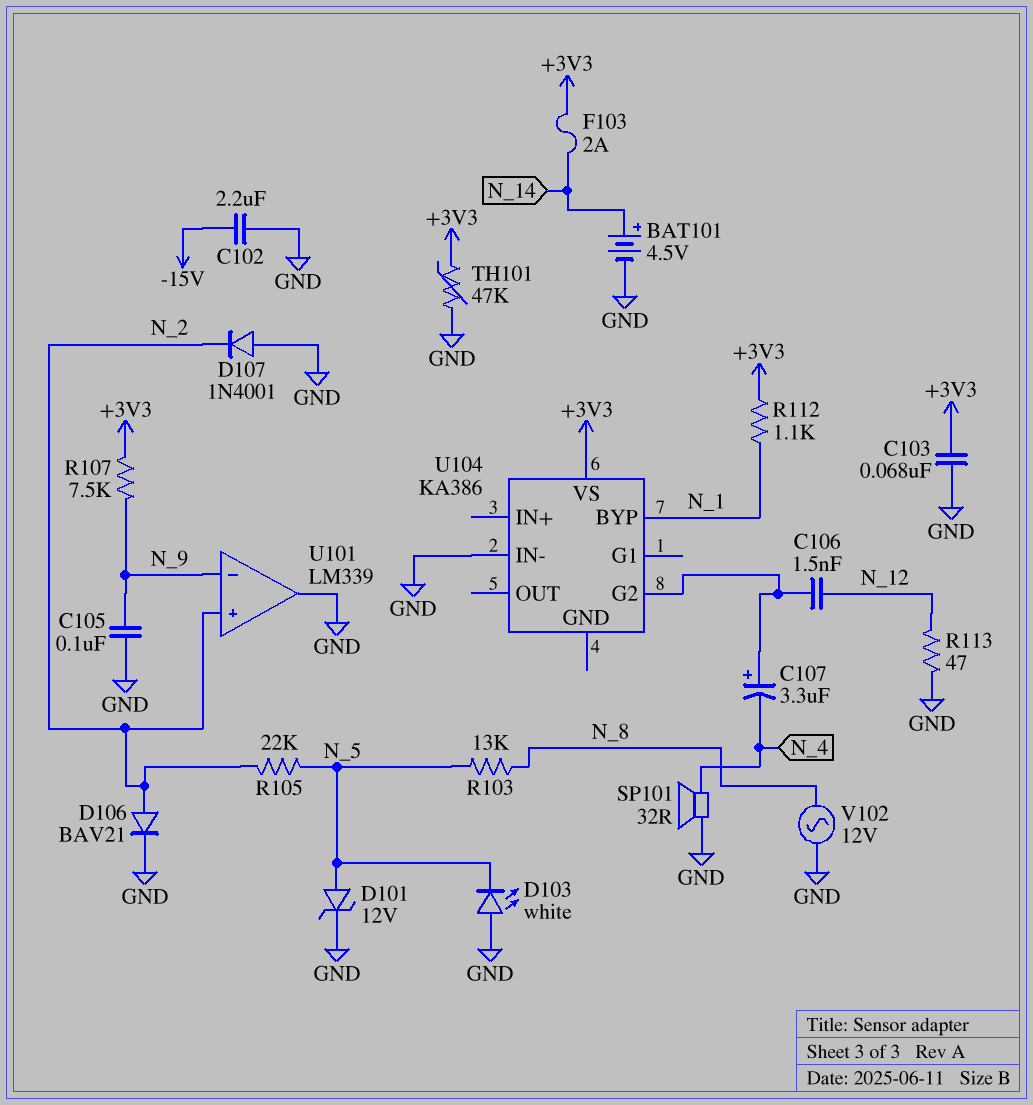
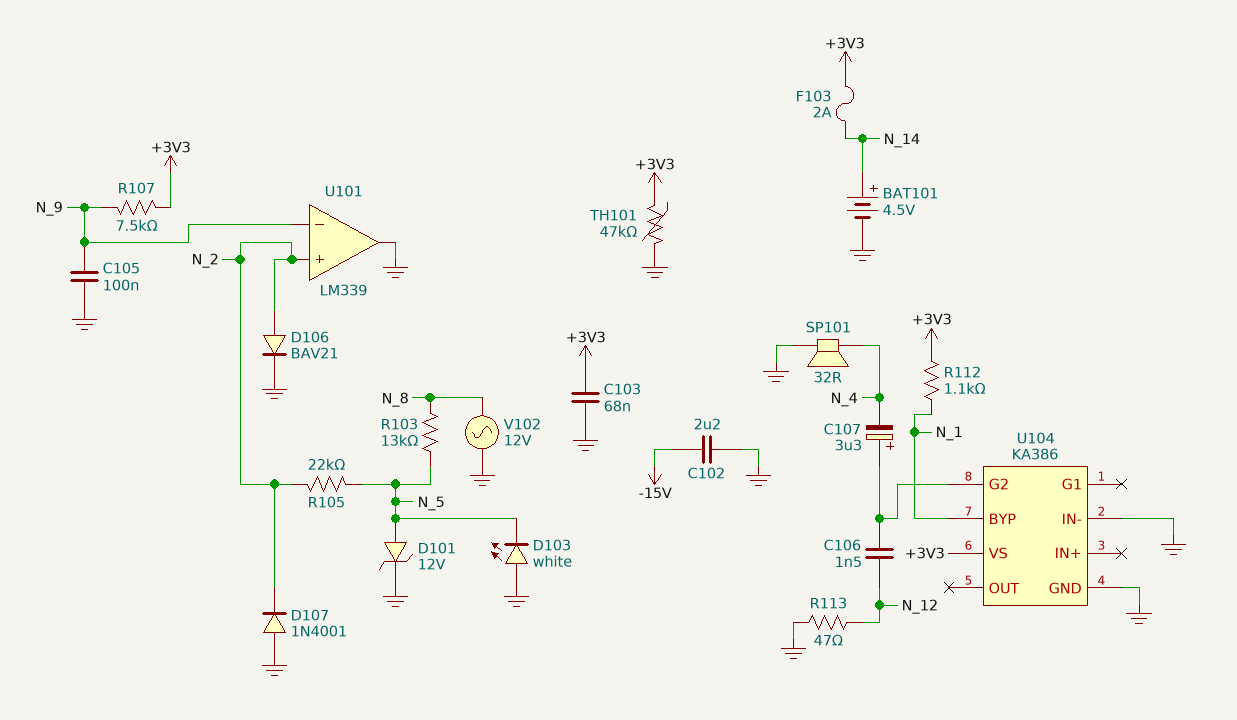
U104 pin GND: none -> GND

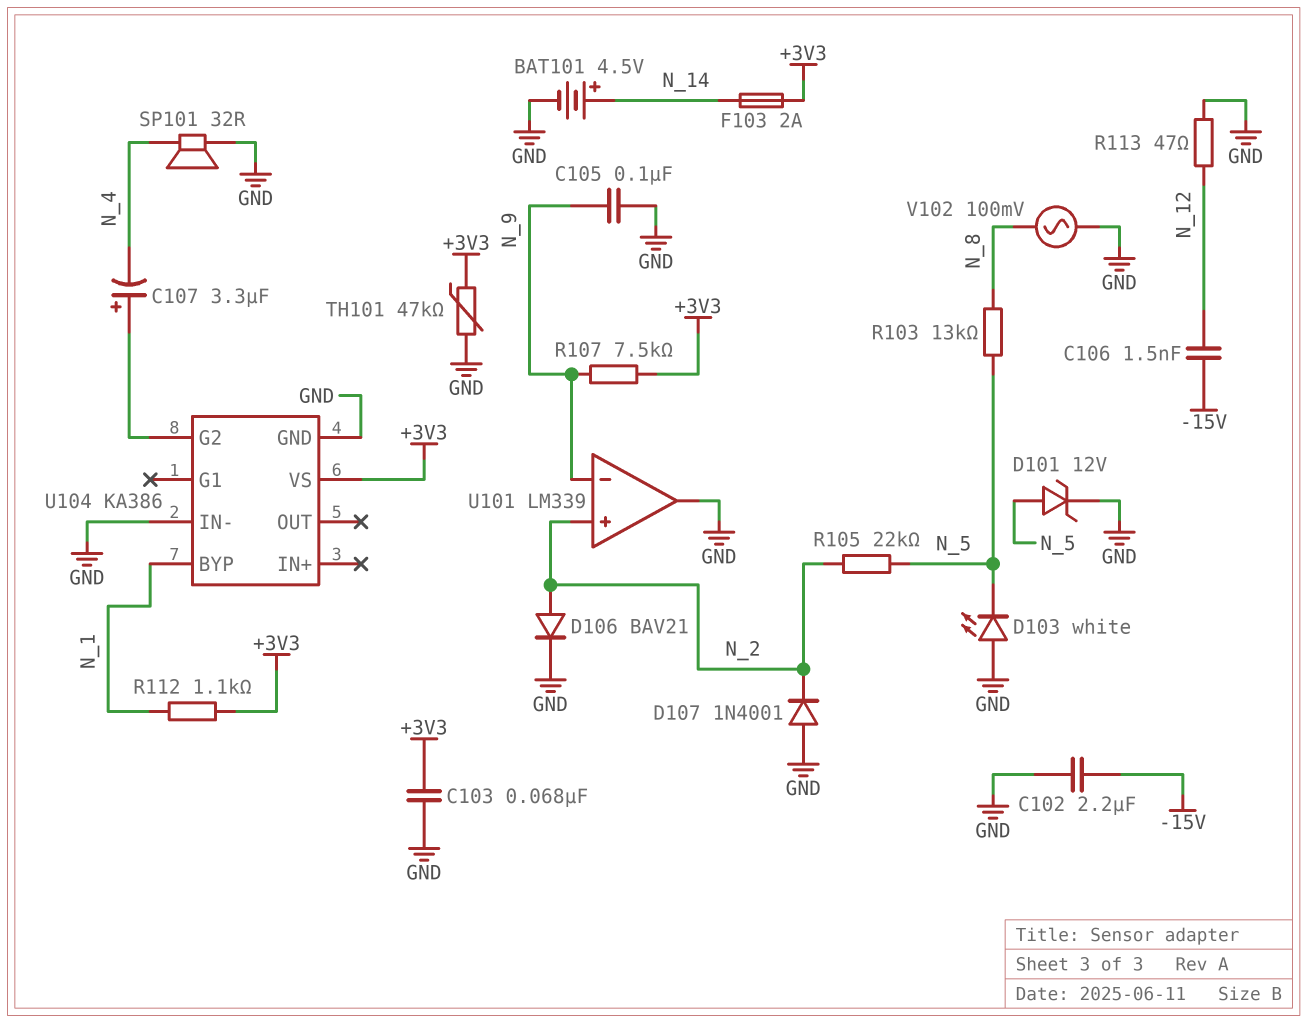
C106: 1.5nF (N_12, U104/G2) -> 1.5nF (-15V, N_12)
V102: AC 12V (GND, N_8) -> AC 100mV (GND, N_8)

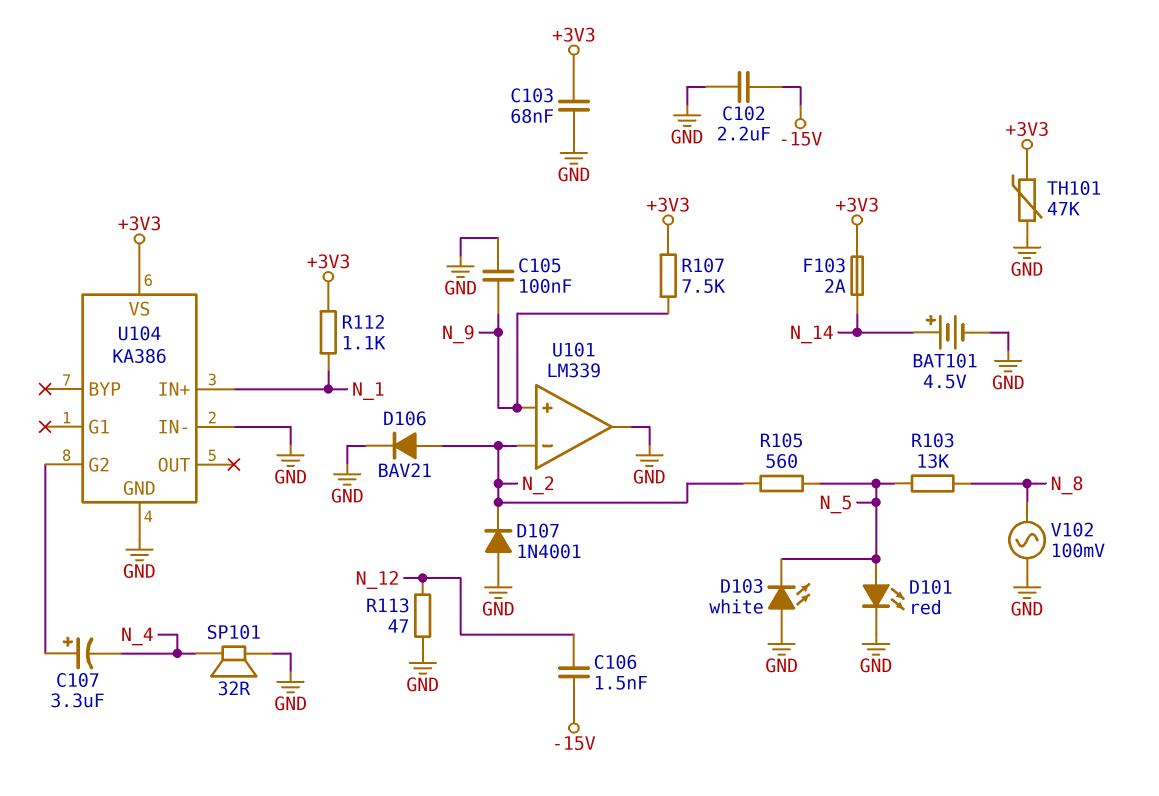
D101: zener 12V (A N_5, K GND) -> LED red (A N_5, K GND)
R105: 22k (N_2, N_5) -> 560 (N_2, N_5)
U101 pin in+: N_2 -> N_9
U101 pin in-: N_9 -> N_2
U104 pin BYP: N_1 -> none
U104 pin IN+: none -> N_1

